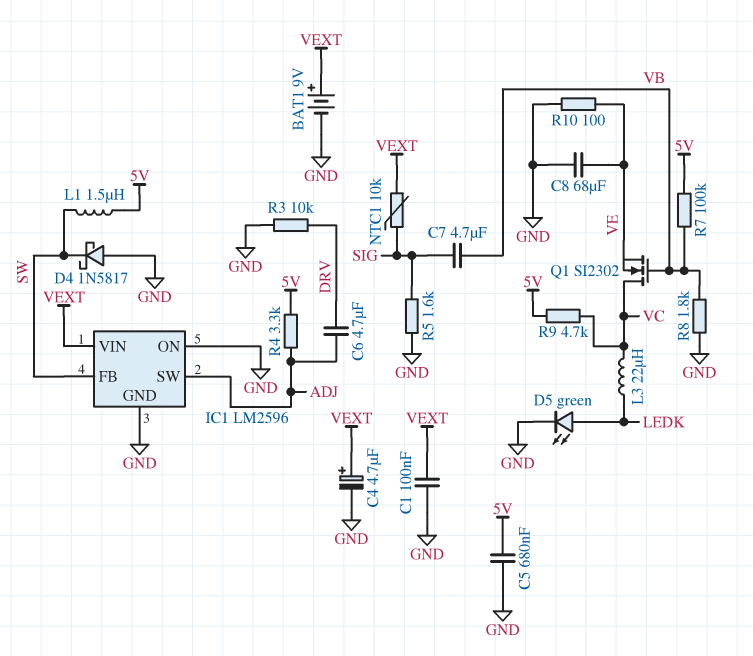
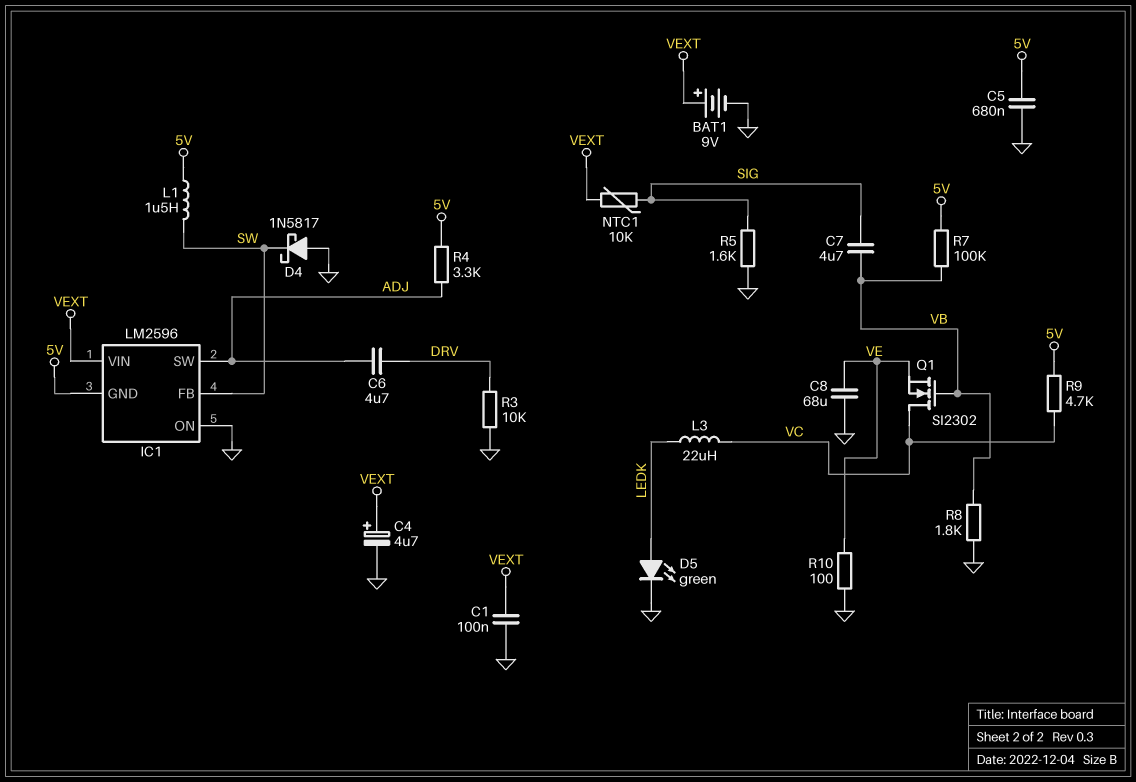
IC1 pin GND: GND -> 5V

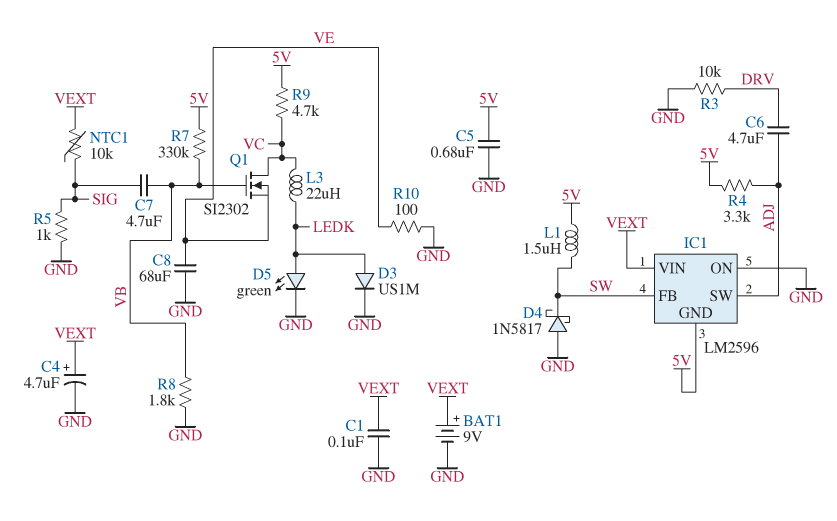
D3: none -> diode US1M (A LEDK, K GND)
R5: 1.6k (GND, SIG) -> 1k (GND, SIG)
R7: 100k (5V, VB) -> 330k (5V, VB)

